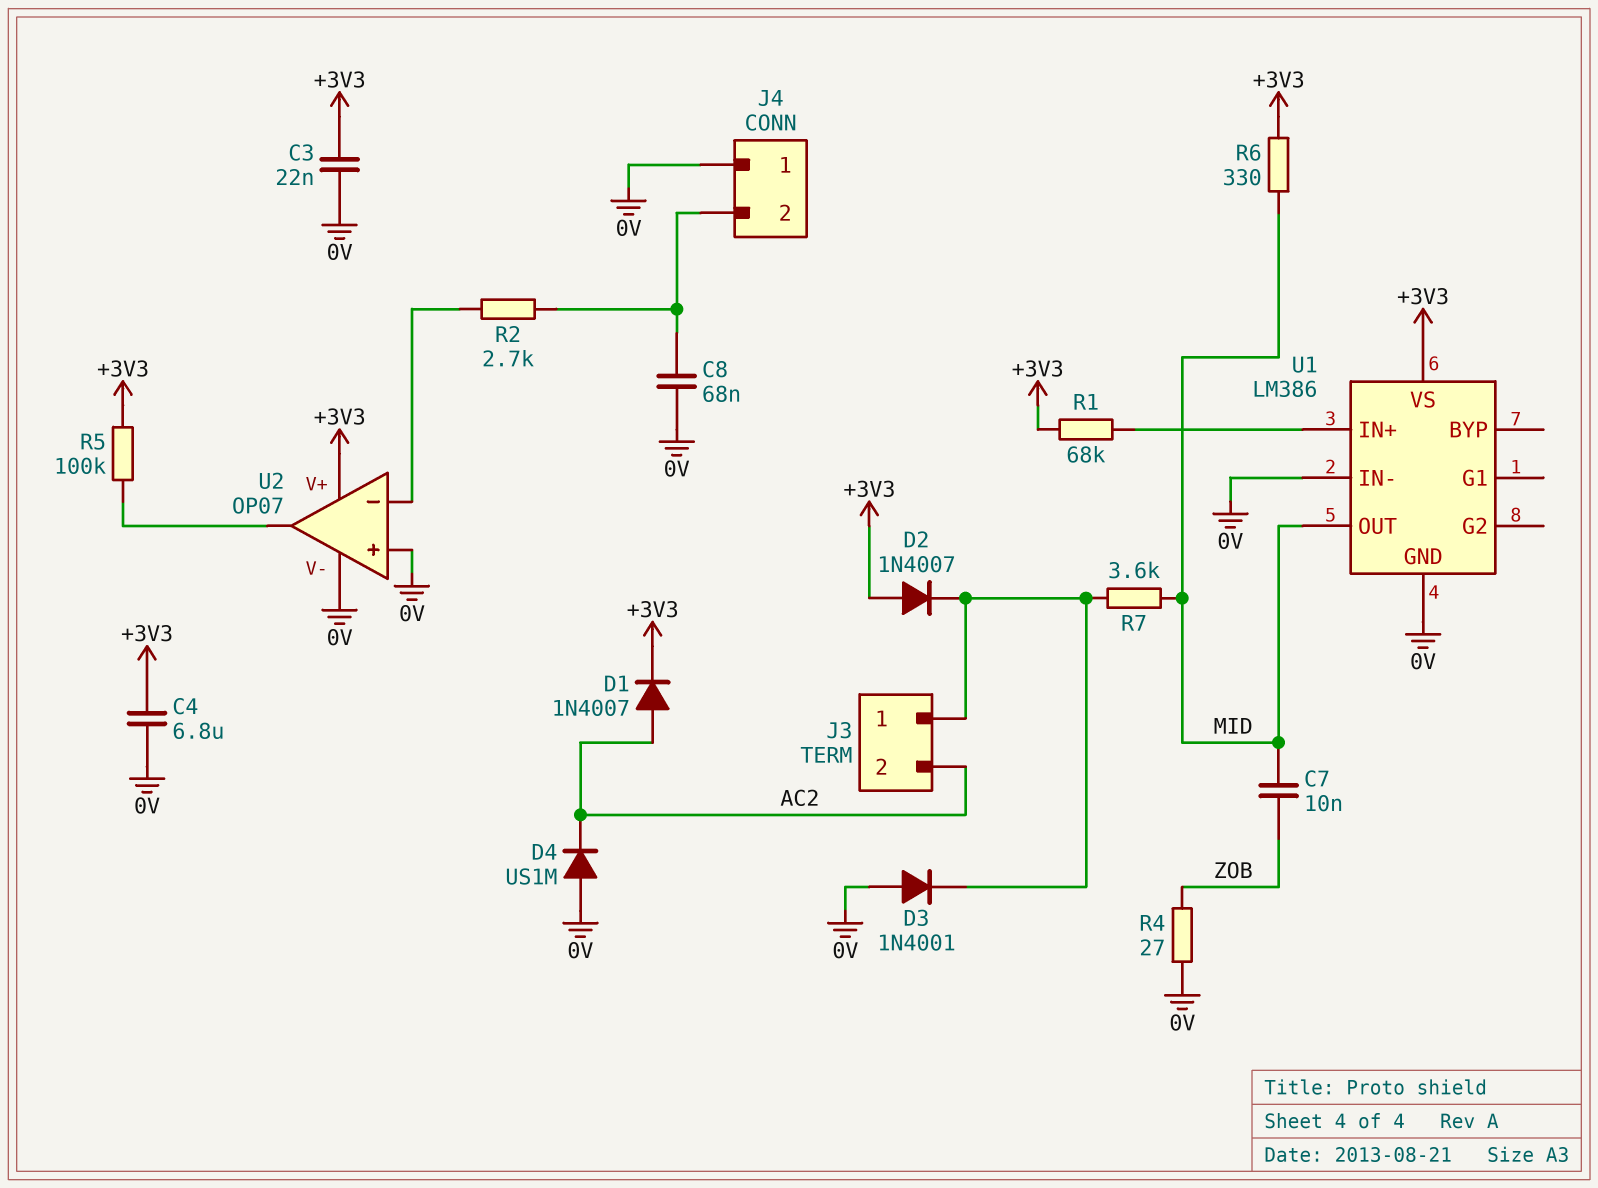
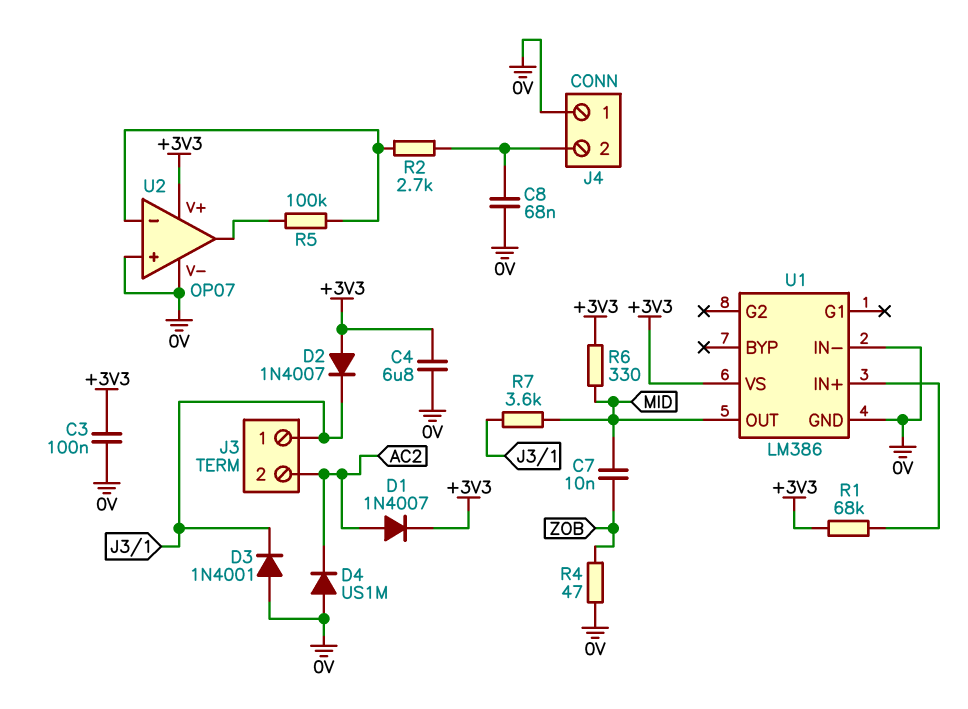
C3: 22nF (+3V3, 0V) -> 100nF (+3V3, 0V)
R4: 27 (0V, ZOB) -> 47 (0V, ZOB)
R5: 100k (+3V3, U2/out) -> 100k (U2/in-, U2/out)

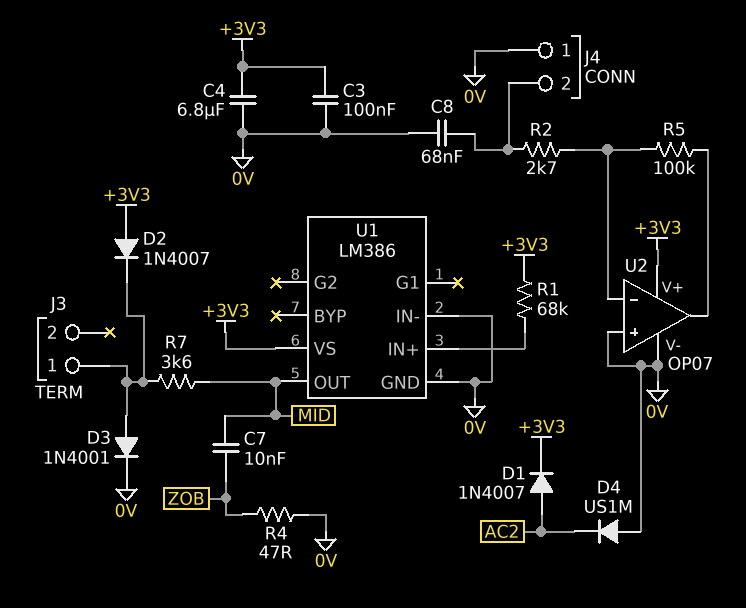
D3: diode 1N4001 (A 0V, K J3/1) -> diode 1N4001 (A J3/1, K 0V)
J3 pin 2: AC2 -> none
R6: 330 (+3V3, MID) -> none

